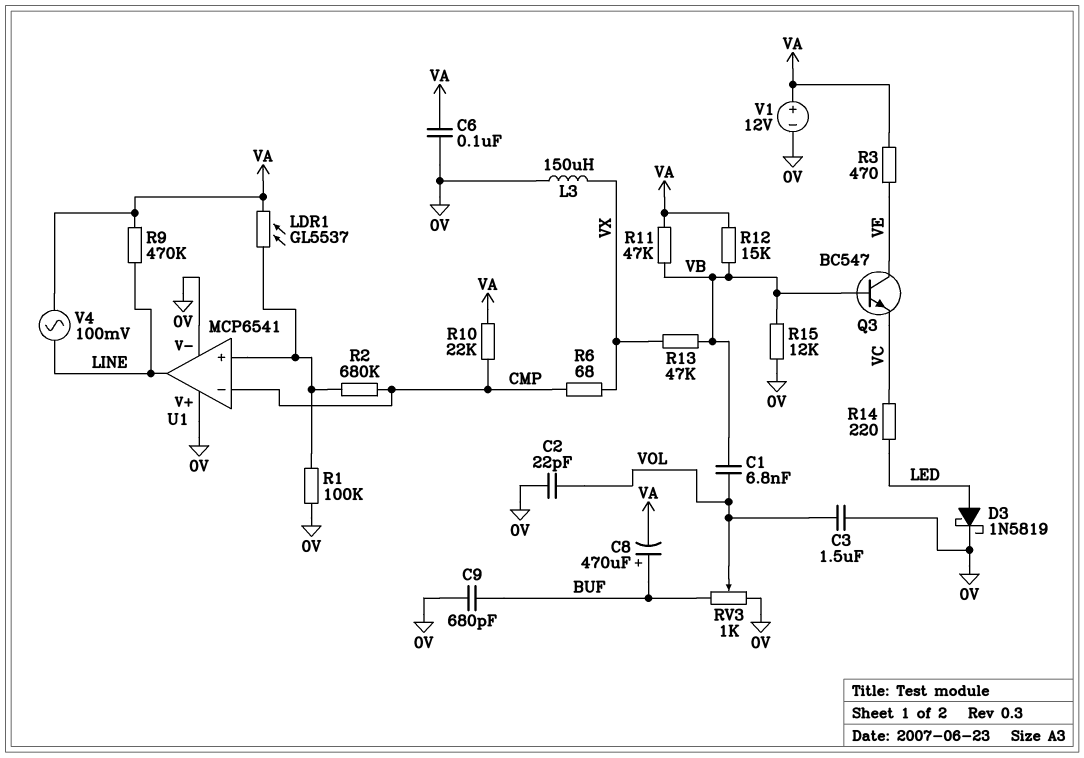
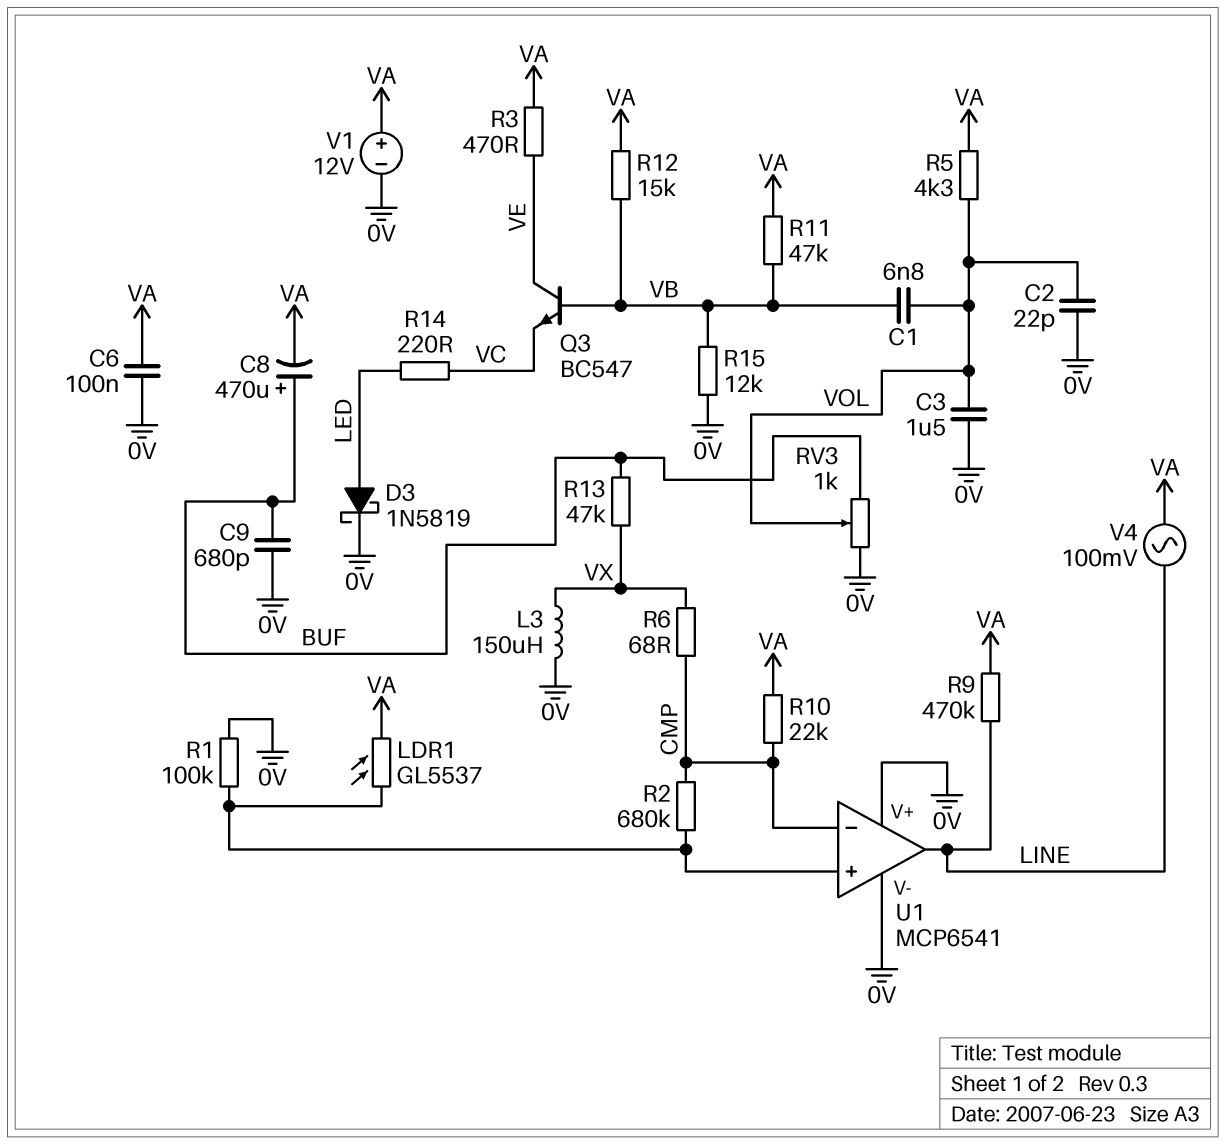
R5: none -> 4.3k (VA, VOL)
R13: 47k (VB, VX) -> 47k (BUF, VX)

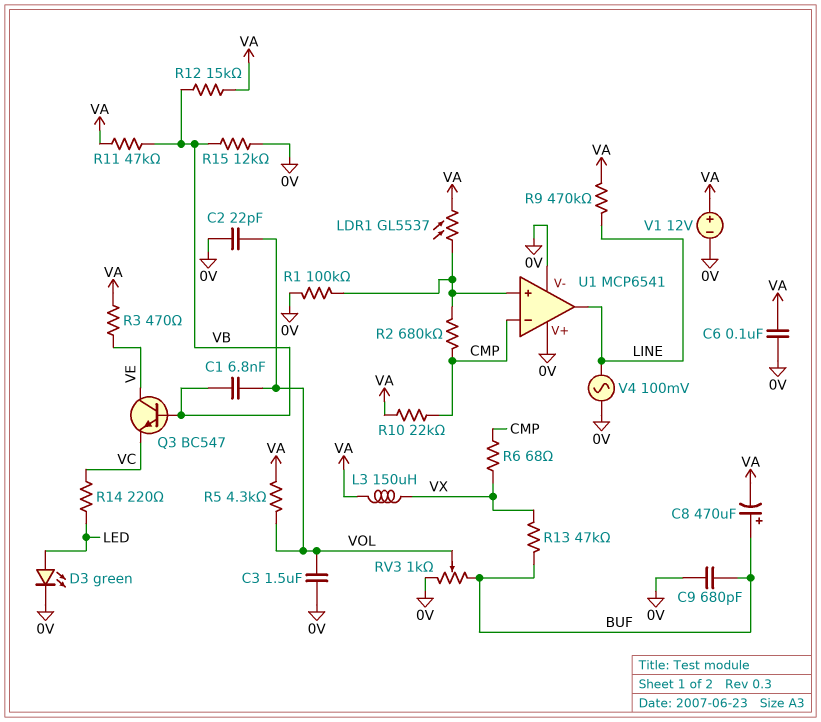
D3: schottky 1N5819 (A LED, K 0V) -> LED green (A LED, K 0V)
L3: 150uH (0V, VX) -> 150uH (VA, VX)
V4: AC 100mV (LINE, VA) -> AC 100mV (0V, LINE)

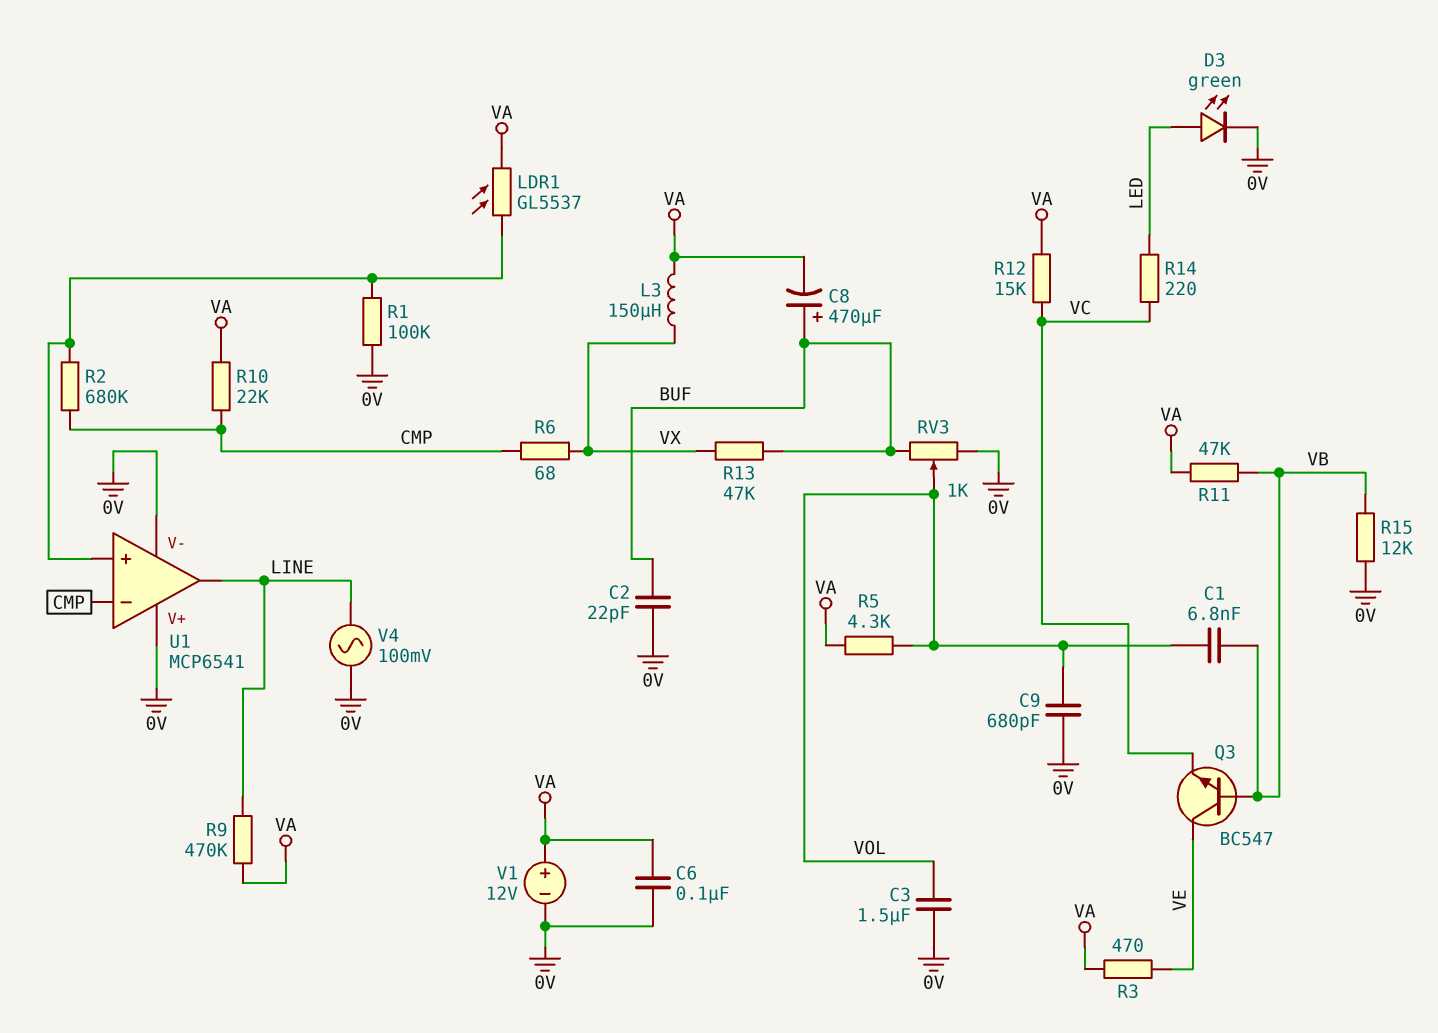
C2: 22pF (0V, VOL) -> 22pF (0V, BUF)
C9: 680pF (0V, BUF) -> 680pF (0V, VOL)
R12: 15k (VA, VB) -> 15k (VA, VC)

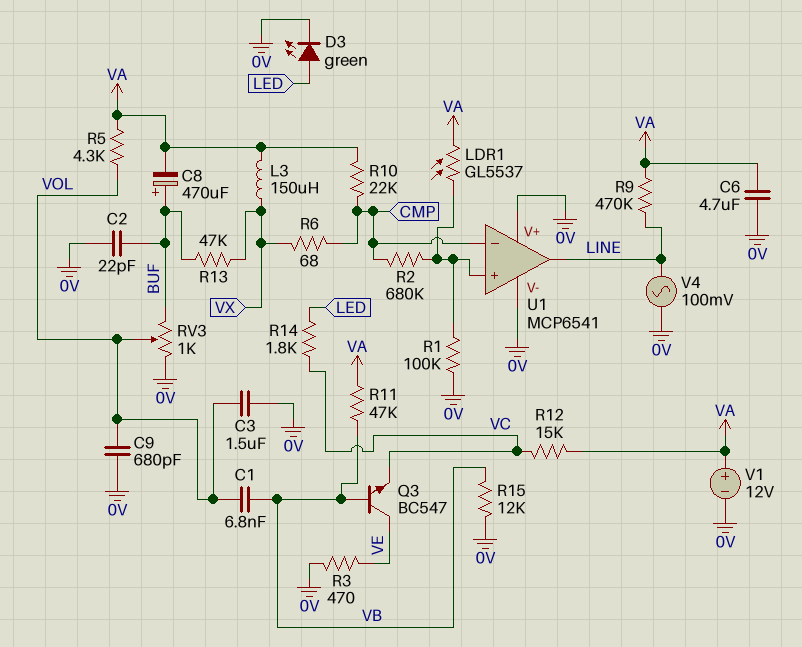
C6: 100nF (0V, VA) -> 4.7uF (0V, VA)
R3: 470 (VA, VE) -> 470 (0V, VE)
R14: 220 (LED, VC) -> 1.8k (LED, VC)

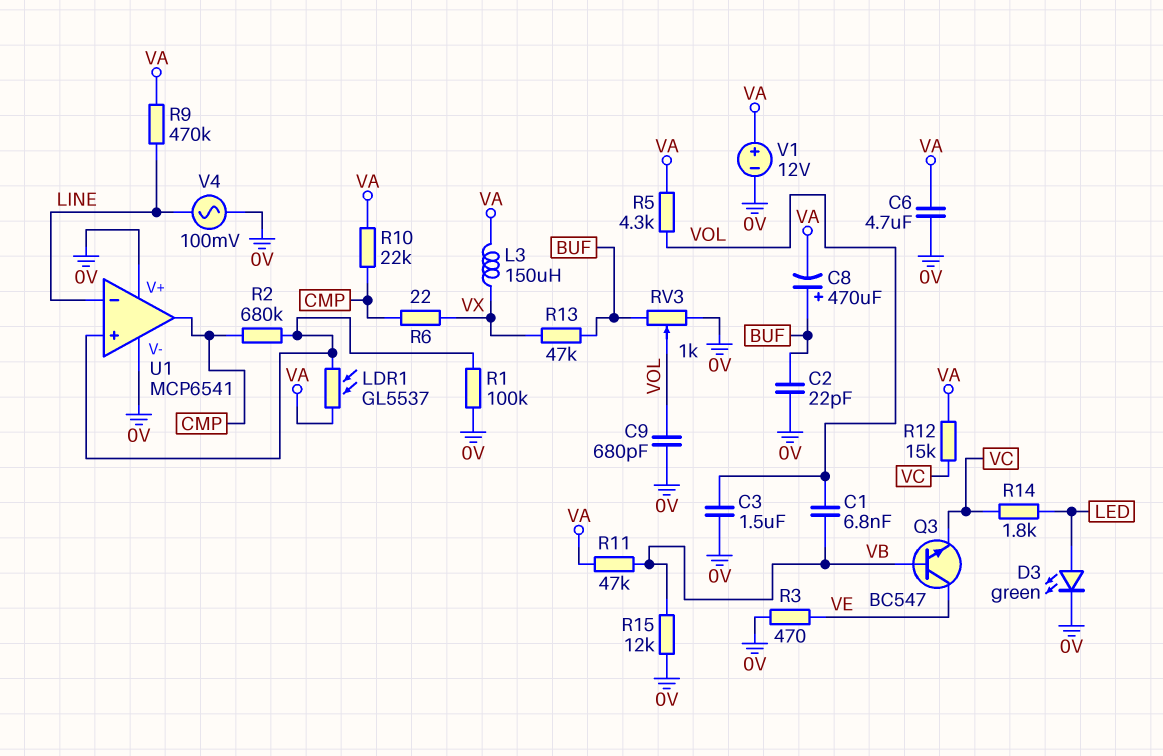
R6: 68 (CMP, VX) -> 22 (CMP, VX)
U1 pin in-: CMP -> LINE
U1 pin out: LINE -> CMP

